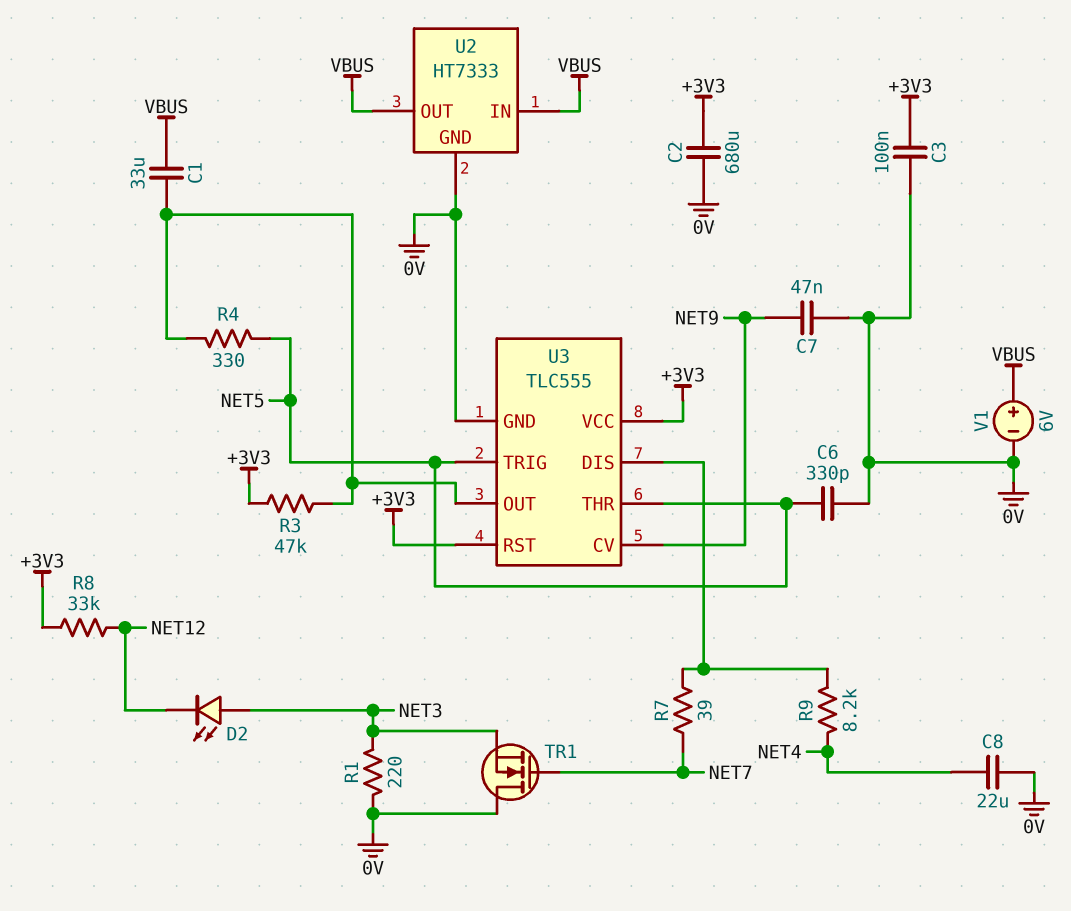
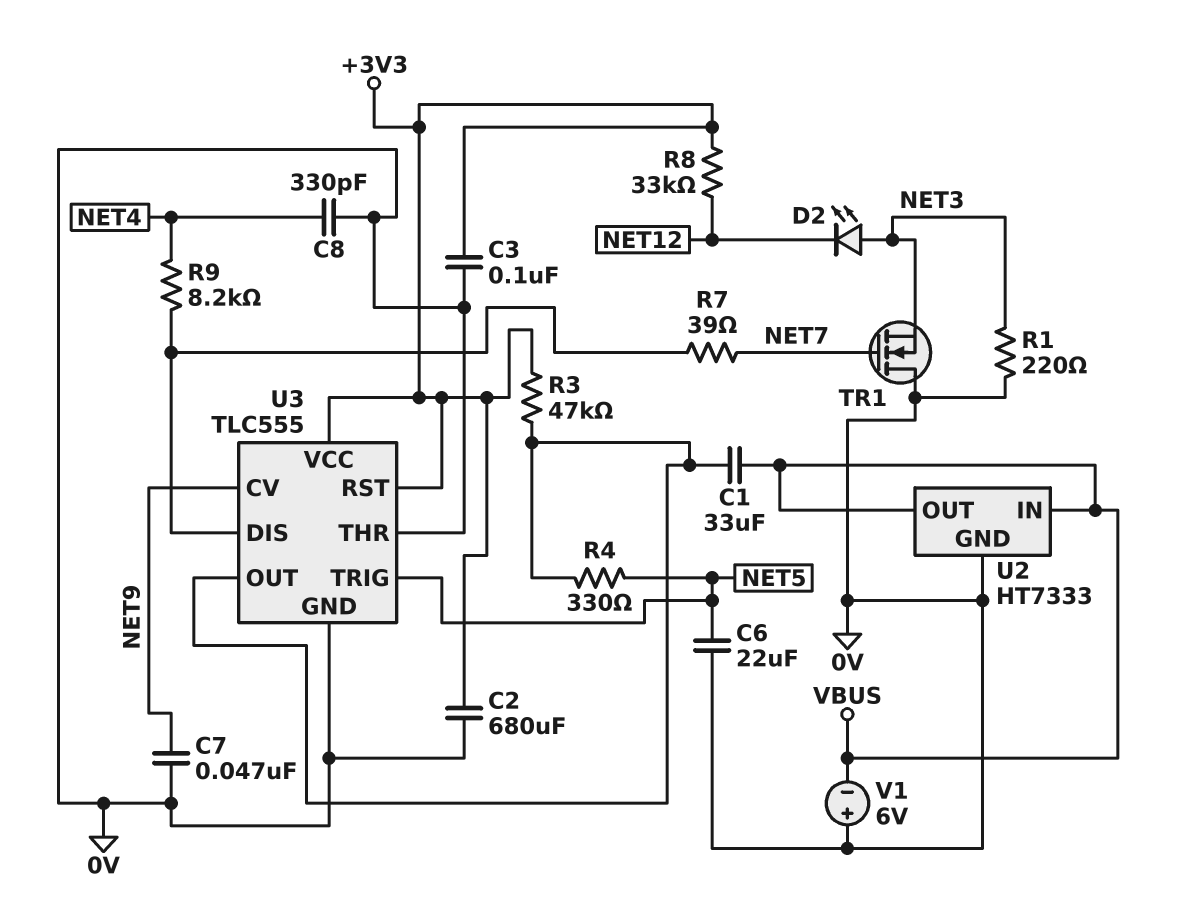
C6: 330pF (0V, NET5) -> 22uF (0V, NET5)
C8: 22uF (0V, NET4) -> 330pF (0V, NET4)
U3 pin THR: NET5 -> 0V
V1: 6V (plus VBUS, minus 0V) -> 6V (plus 0V, minus VBUS)

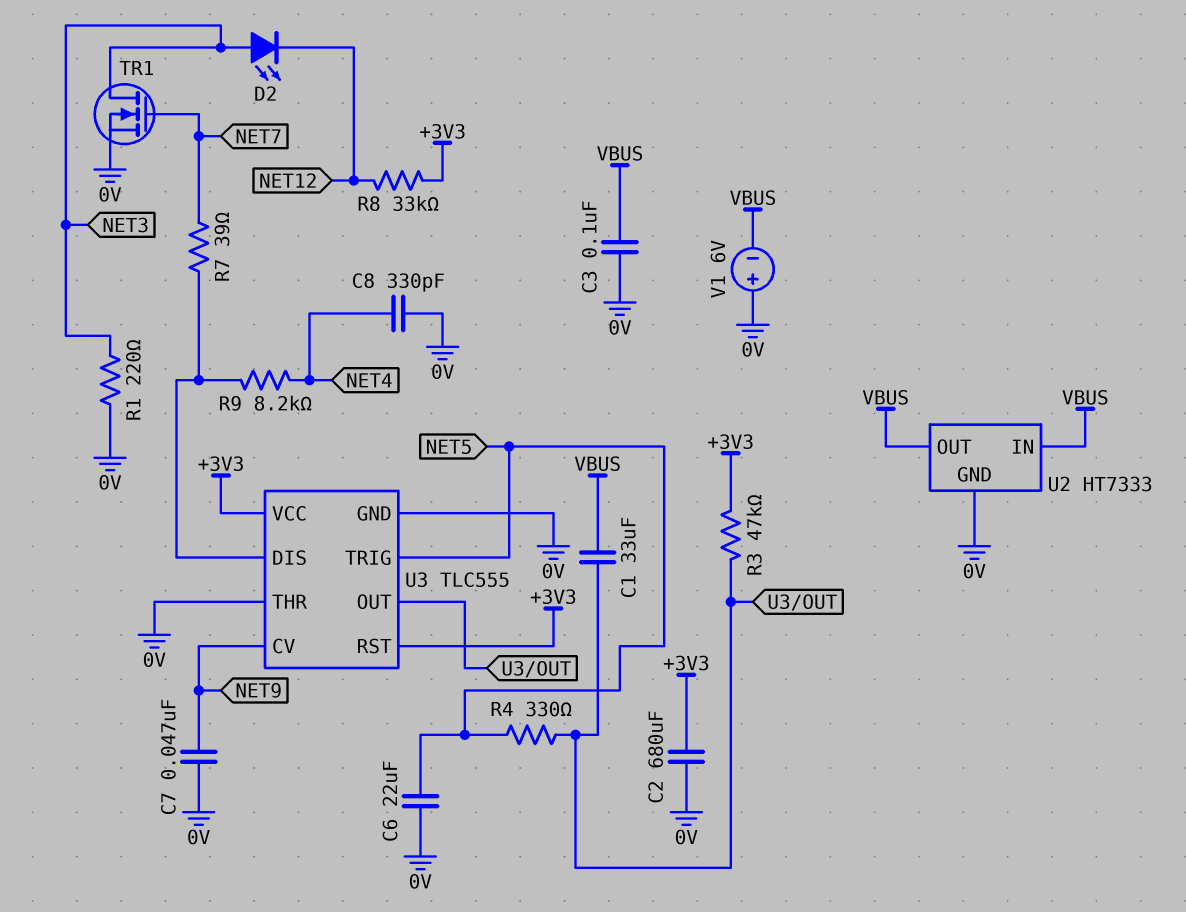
C3: 100nF (+3V3, 0V) -> 100nF (0V, VBUS)
TR1: NMOS (G NET7, D 0V, S NET3) -> NMOS (G NET7, D NET3, S 0V)

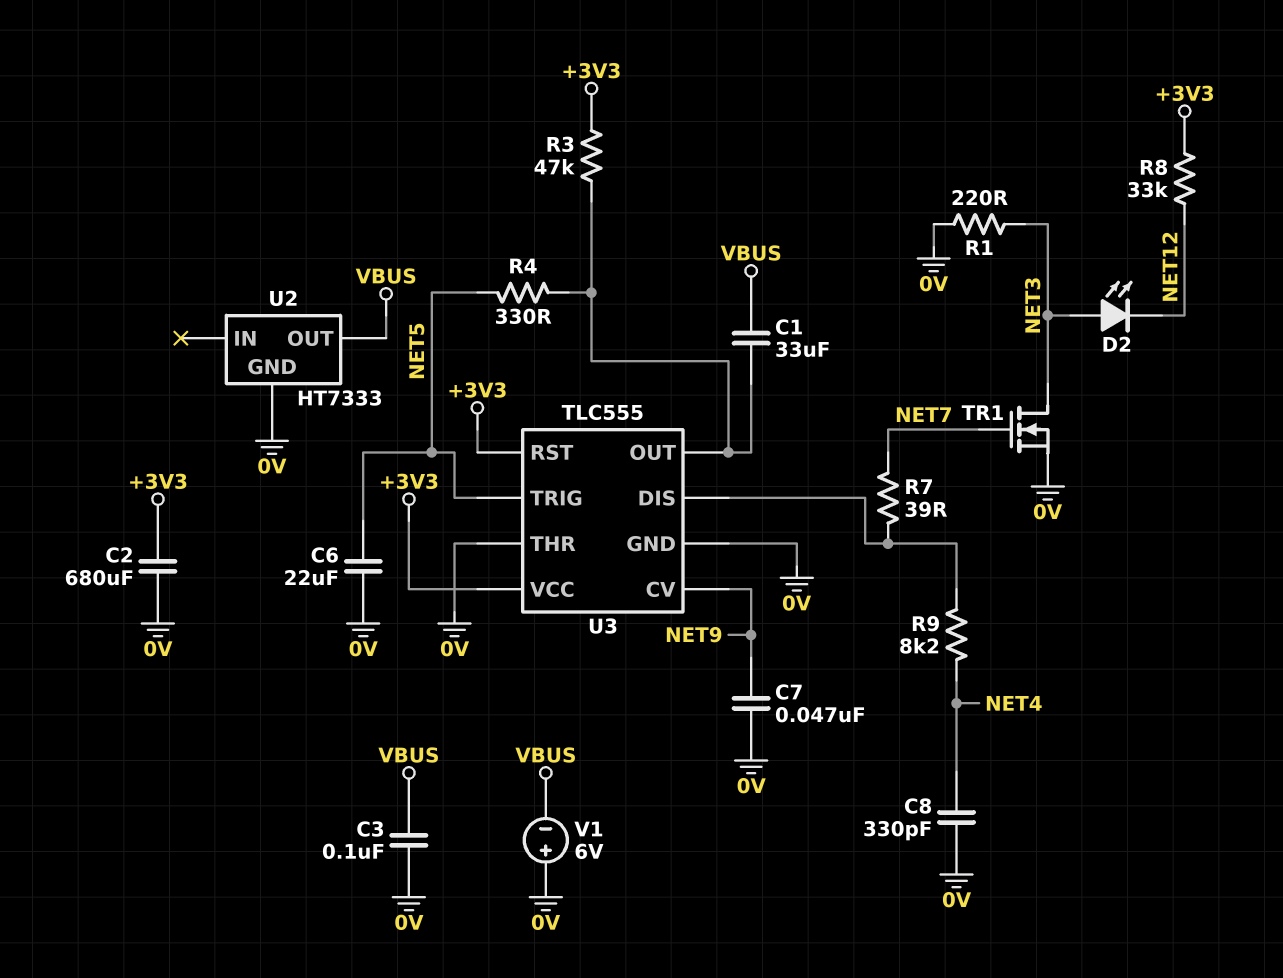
U2 pin IN: VBUS -> none

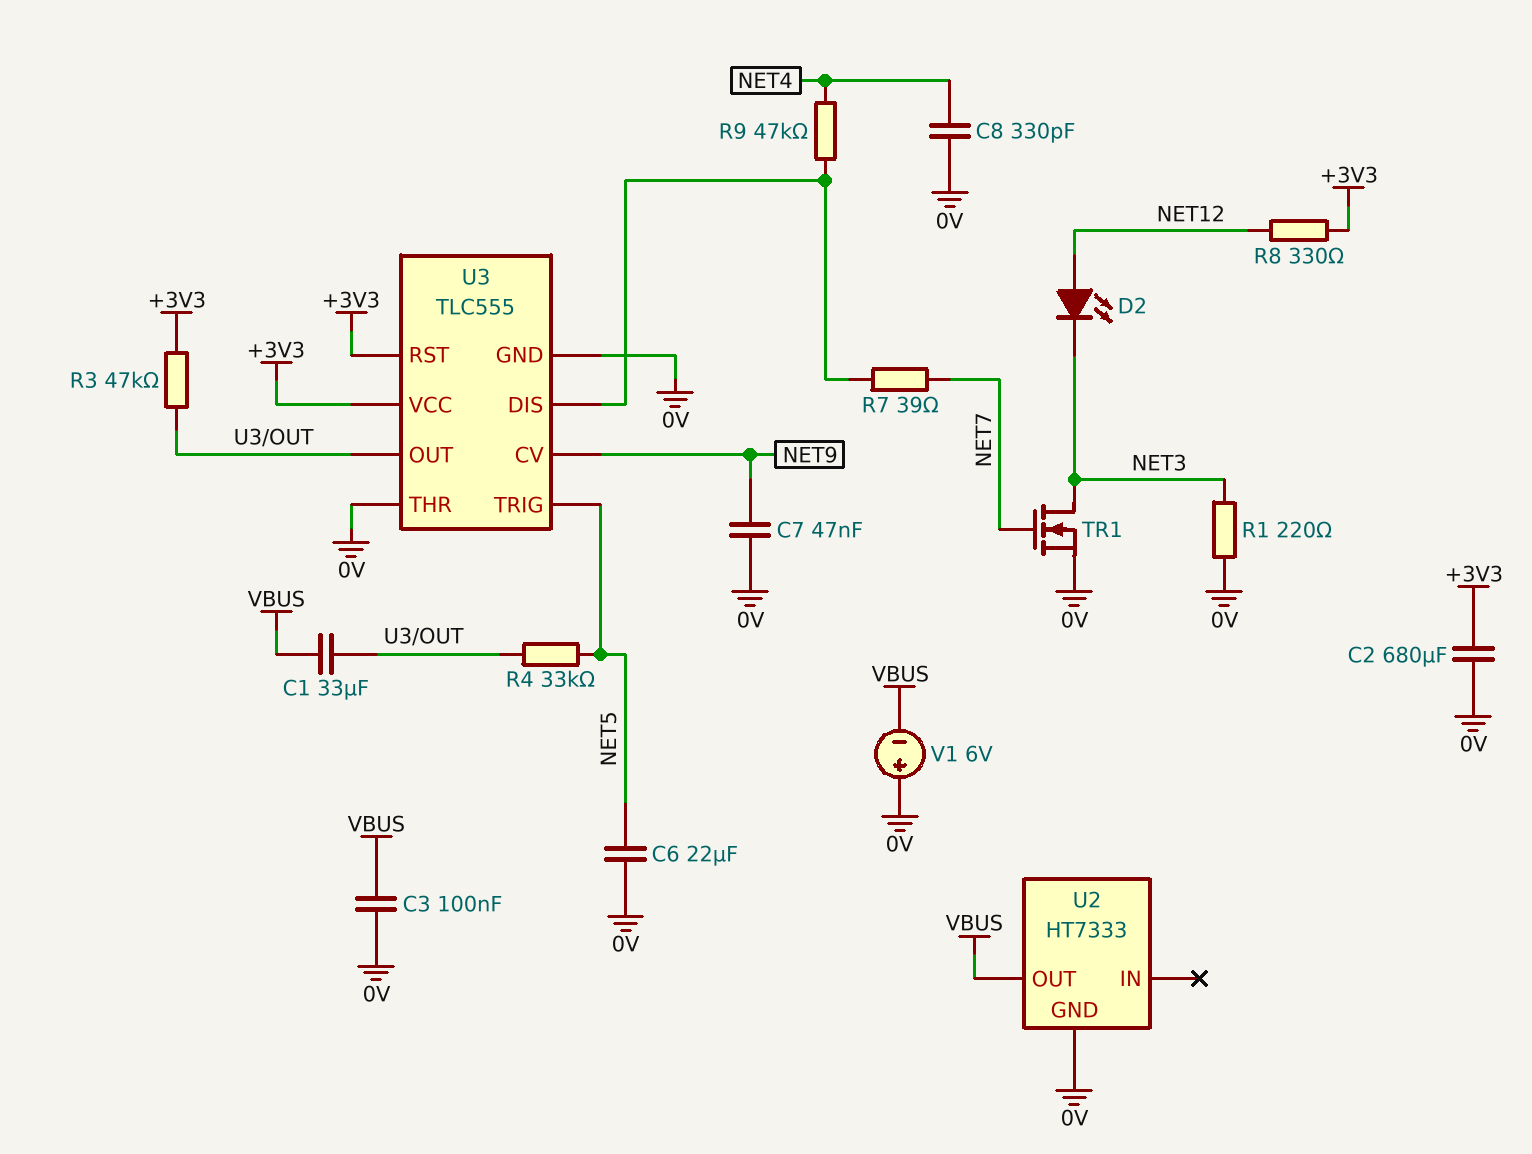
D2: LED (A NET3, K NET12) -> LED (A NET12, K NET3)
R4: 330 (NET5, U3/OUT) -> 33k (NET5, U3/OUT)
R8: 33k (+3V3, NET12) -> 330 (+3V3, NET12)
R9: 8.2k (NET4, U3/DIS) -> 47k (NET4, U3/DIS)

